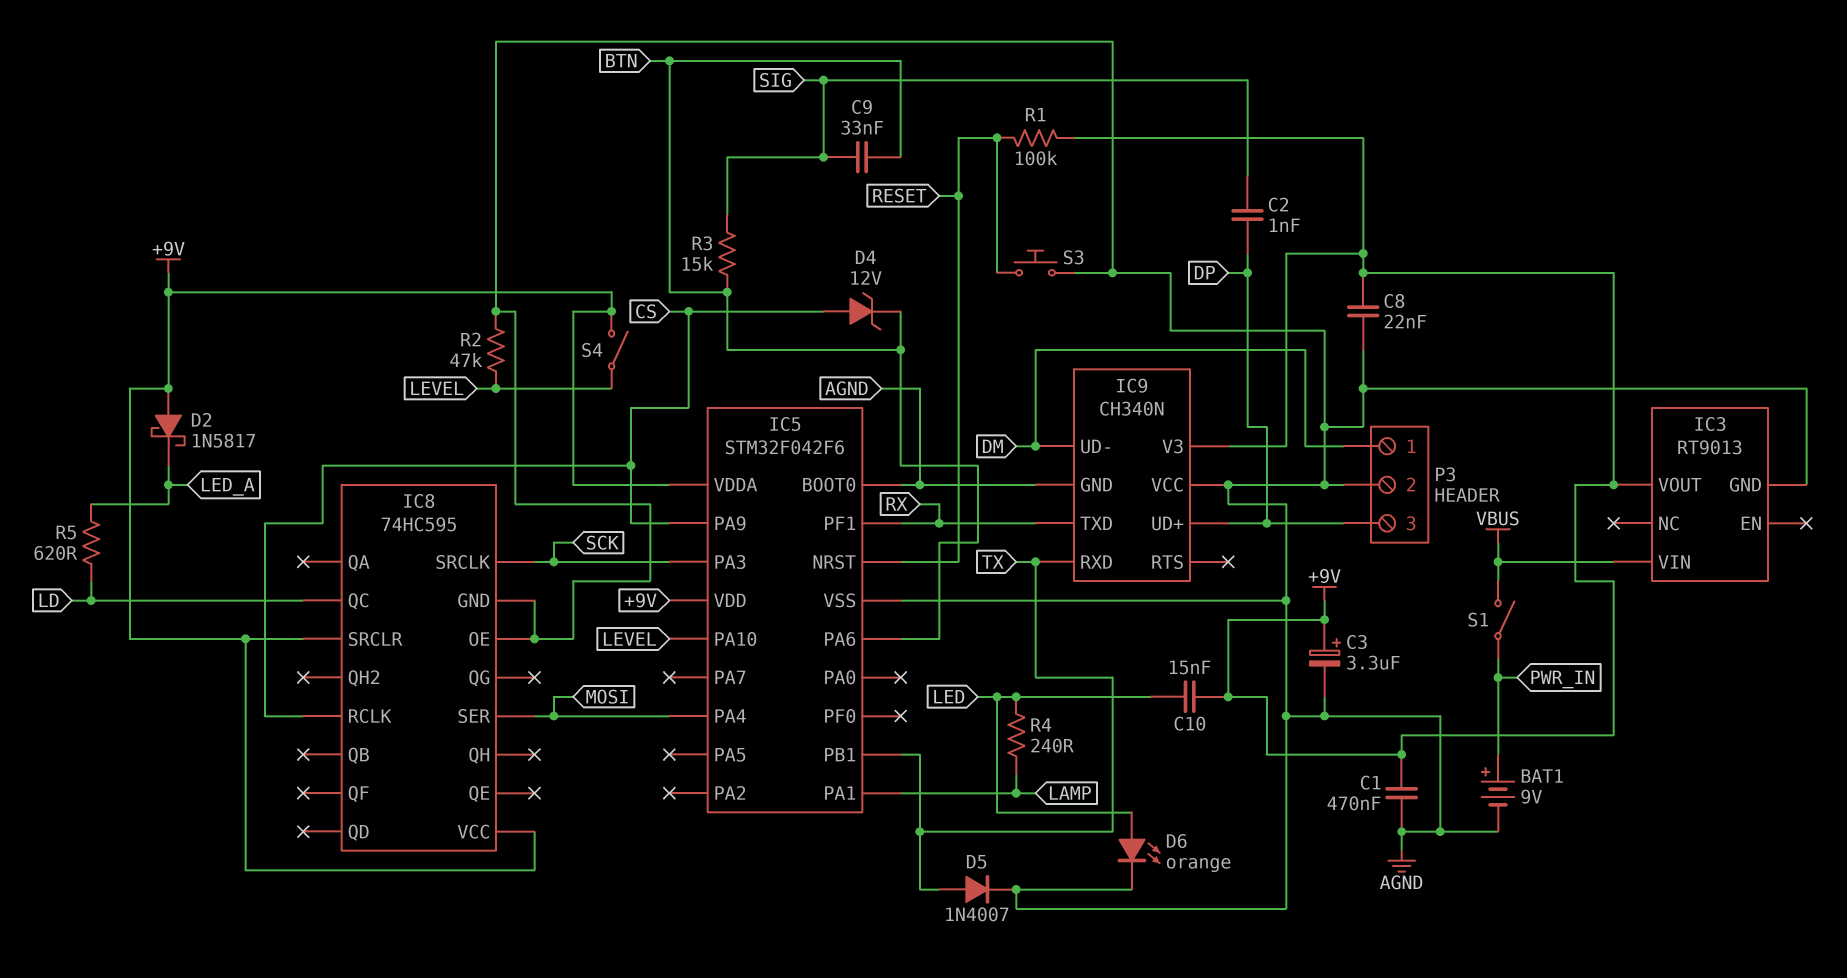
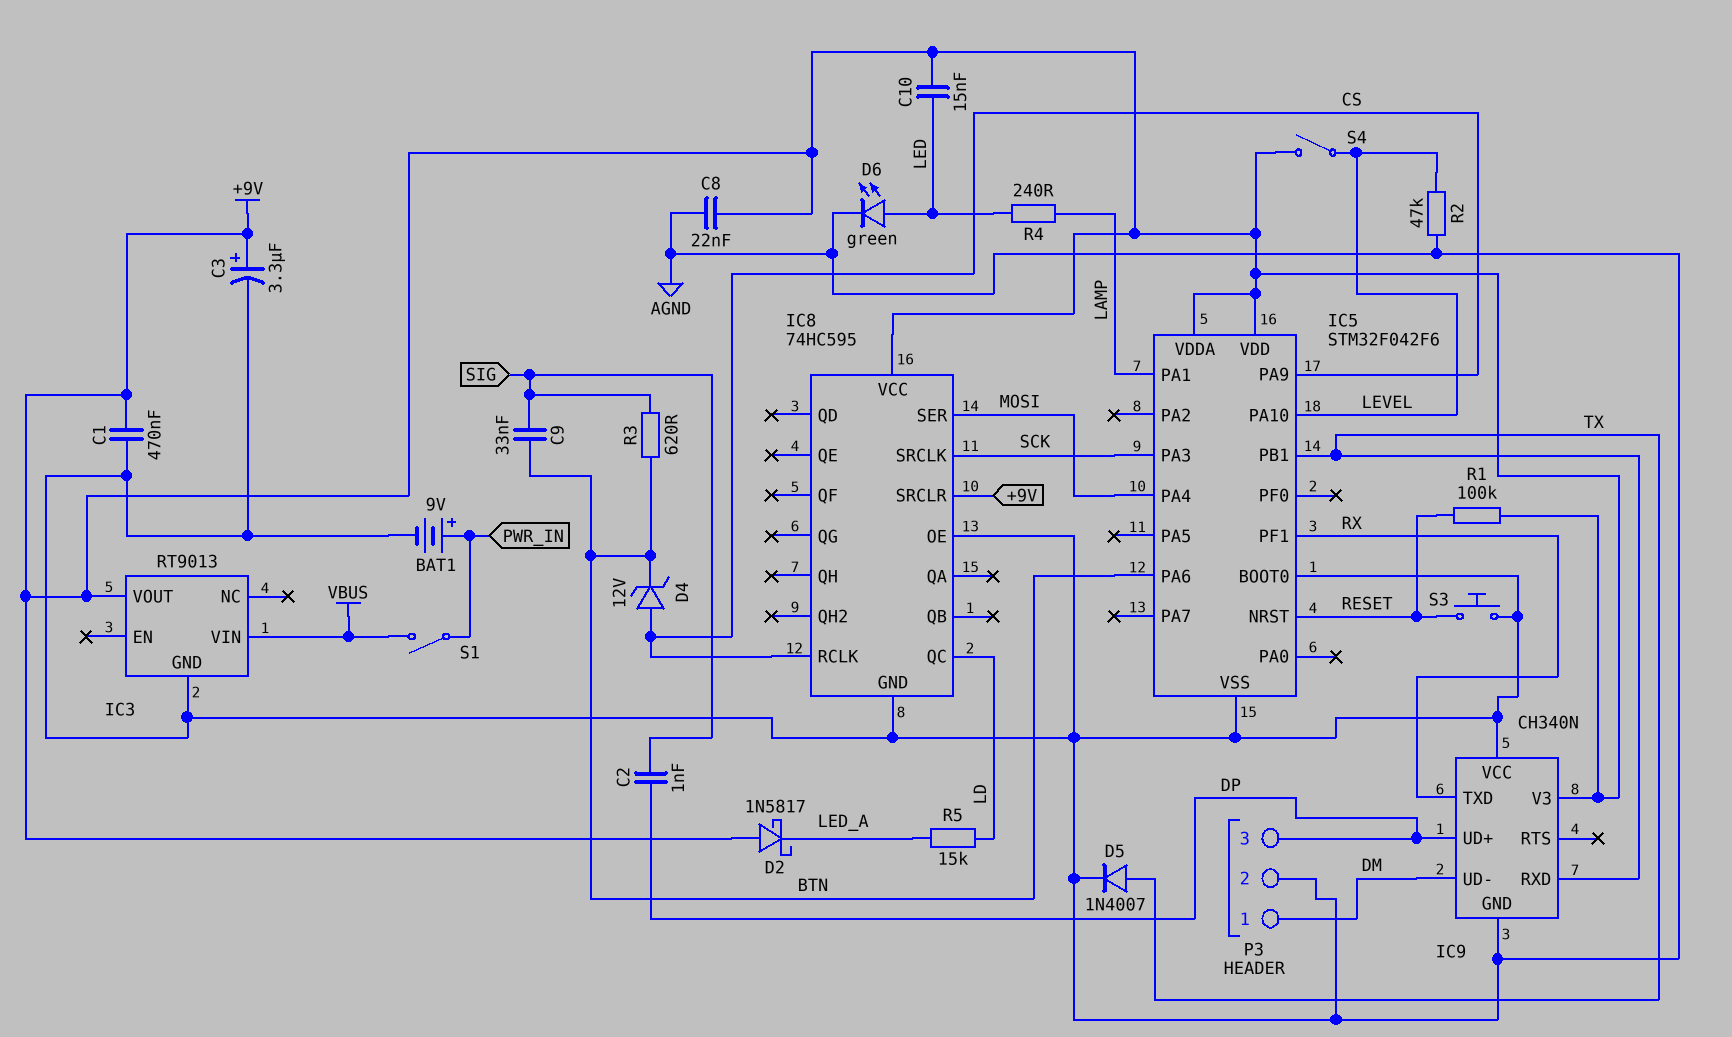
D6: LED orange (A LED, K AGND) -> LED green (A LED, K AGND)
R3: 15k (BTN, SIG) -> 620 (BTN, SIG)
R5: 620 (LD, LED_A) -> 15k (LD, LED_A)

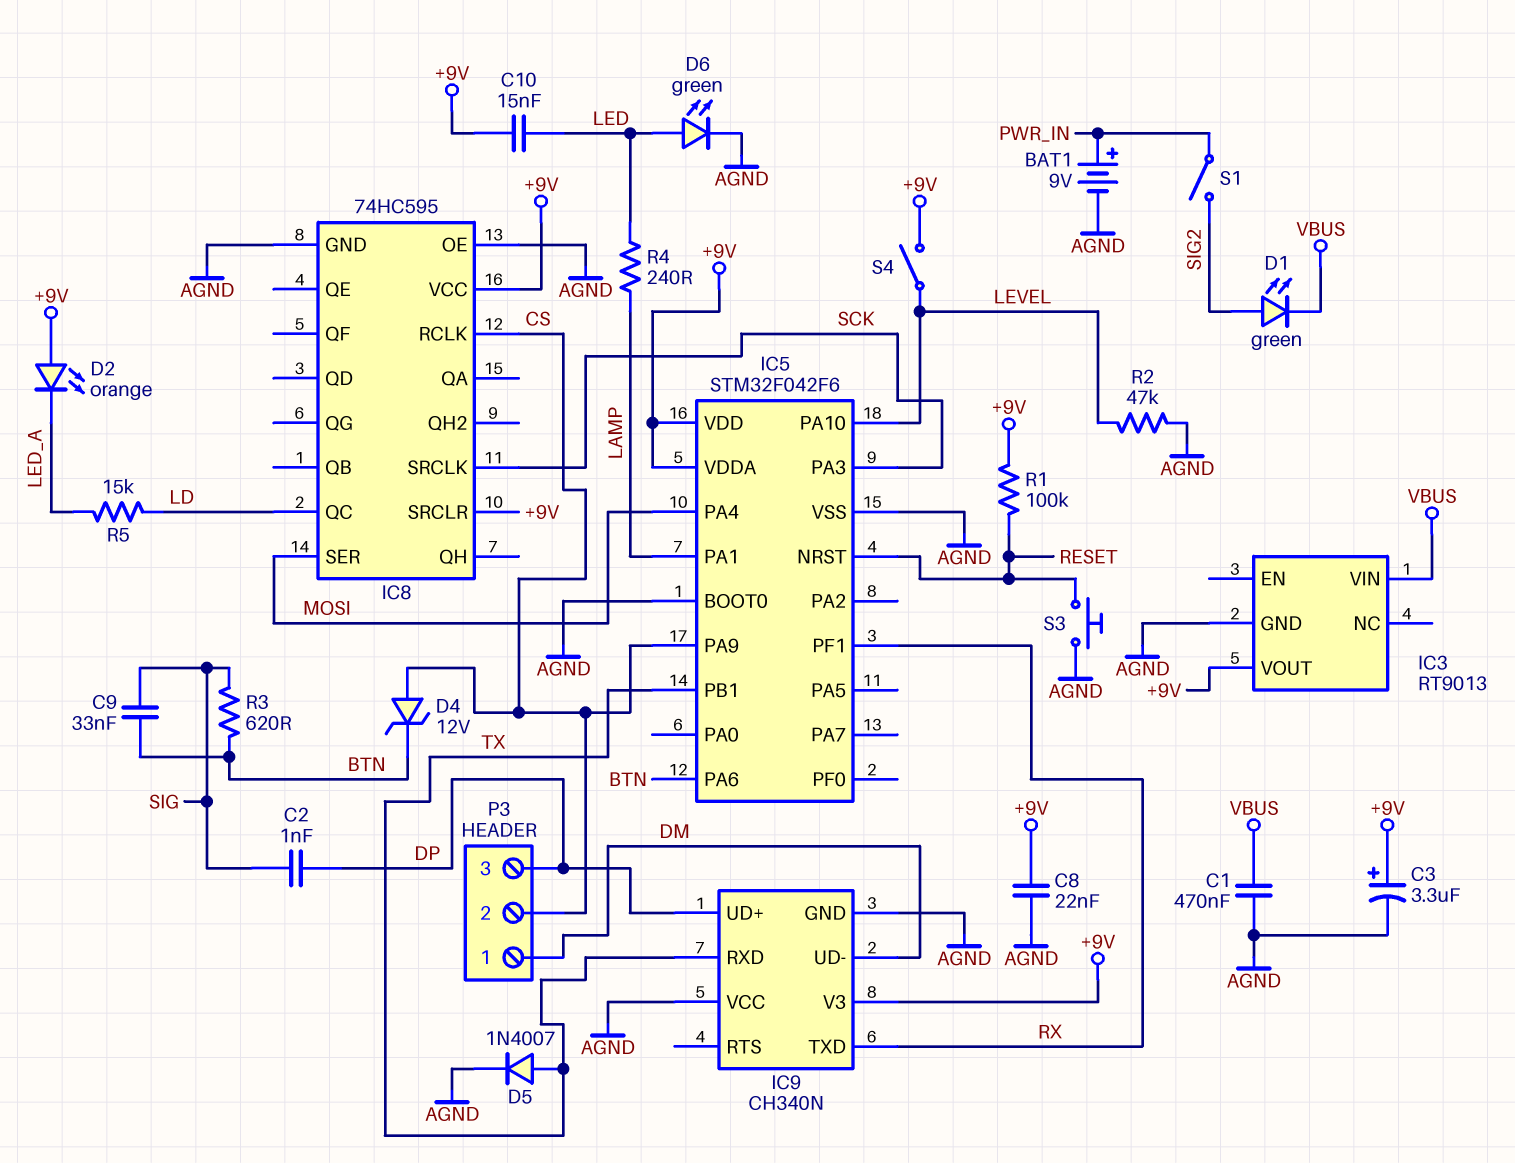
C1: 470nF (+9V, AGND) -> 470nF (AGND, VBUS)
D1: none -> LED green (A SIG2, K VBUS)
D2: schottky 1N5817 (A +9V, K LED_A) -> LED orange (A +9V, K LED_A)
P3 pin 2: AGND -> CS
S1: switch (PWR_IN, VBUS) -> switch (PWR_IN, SIG2)

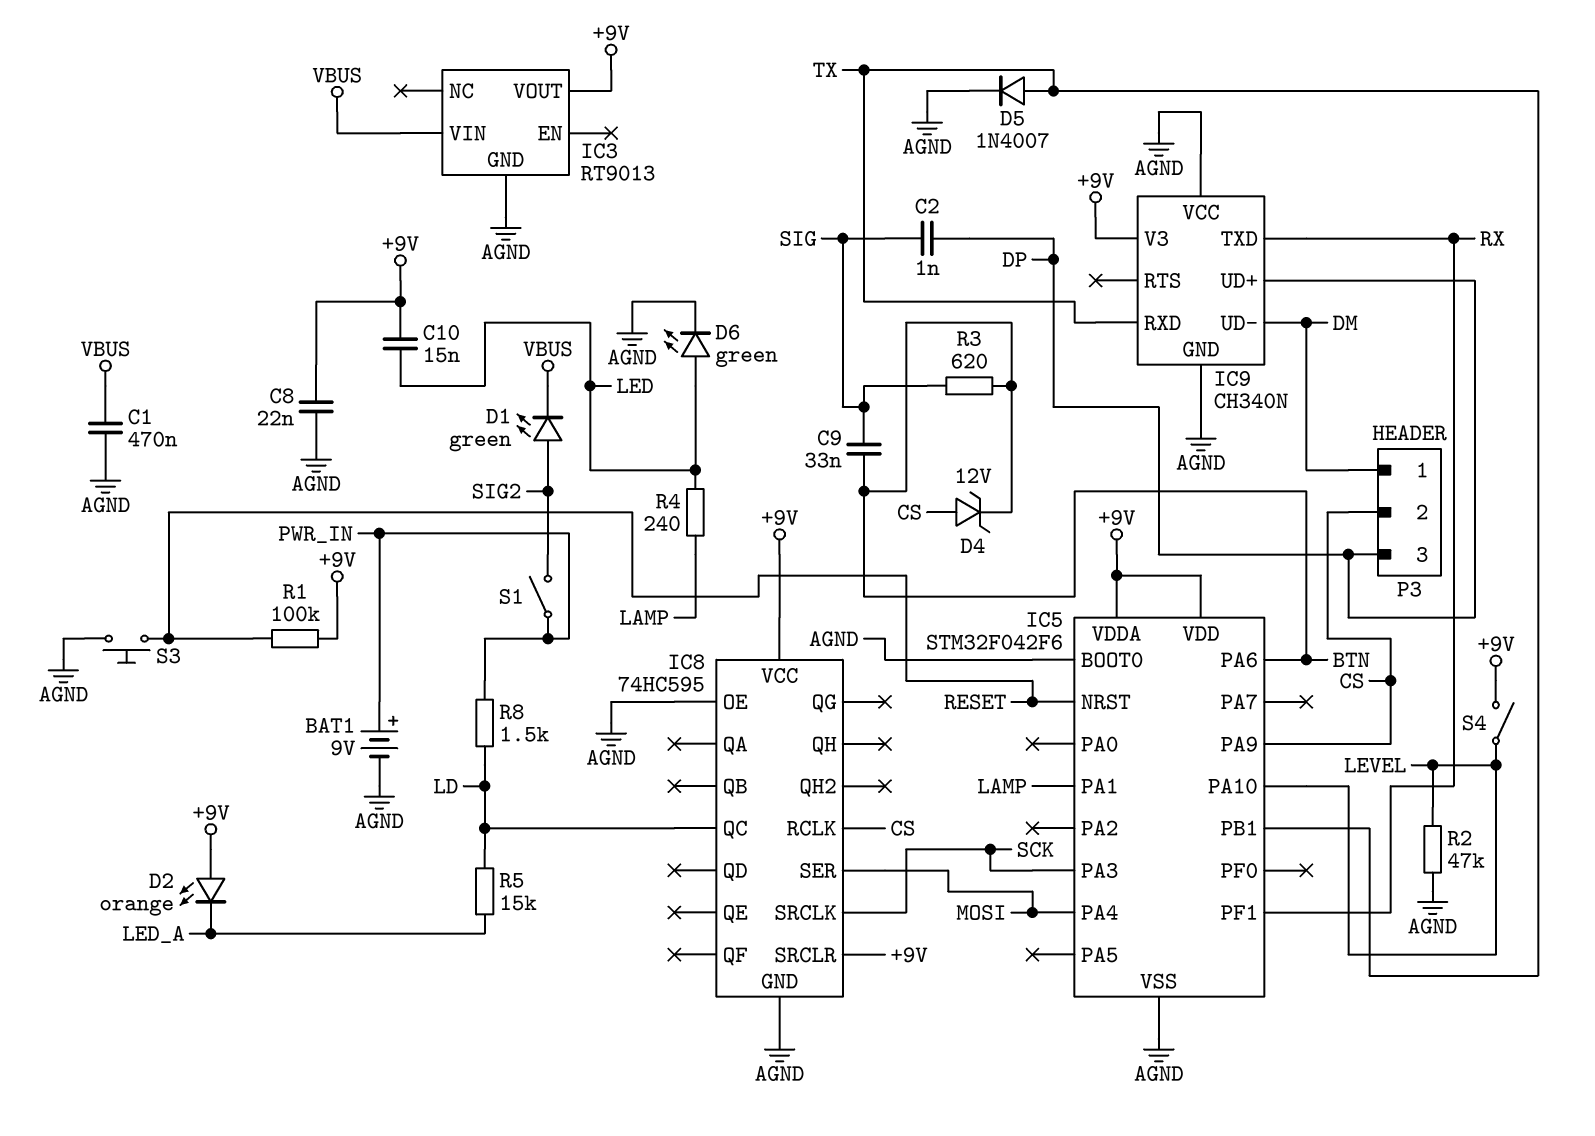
C3: 3.3uF (plus +9V, minus AGND) -> none
R8: none -> 1.5k (LD, PWR_IN)

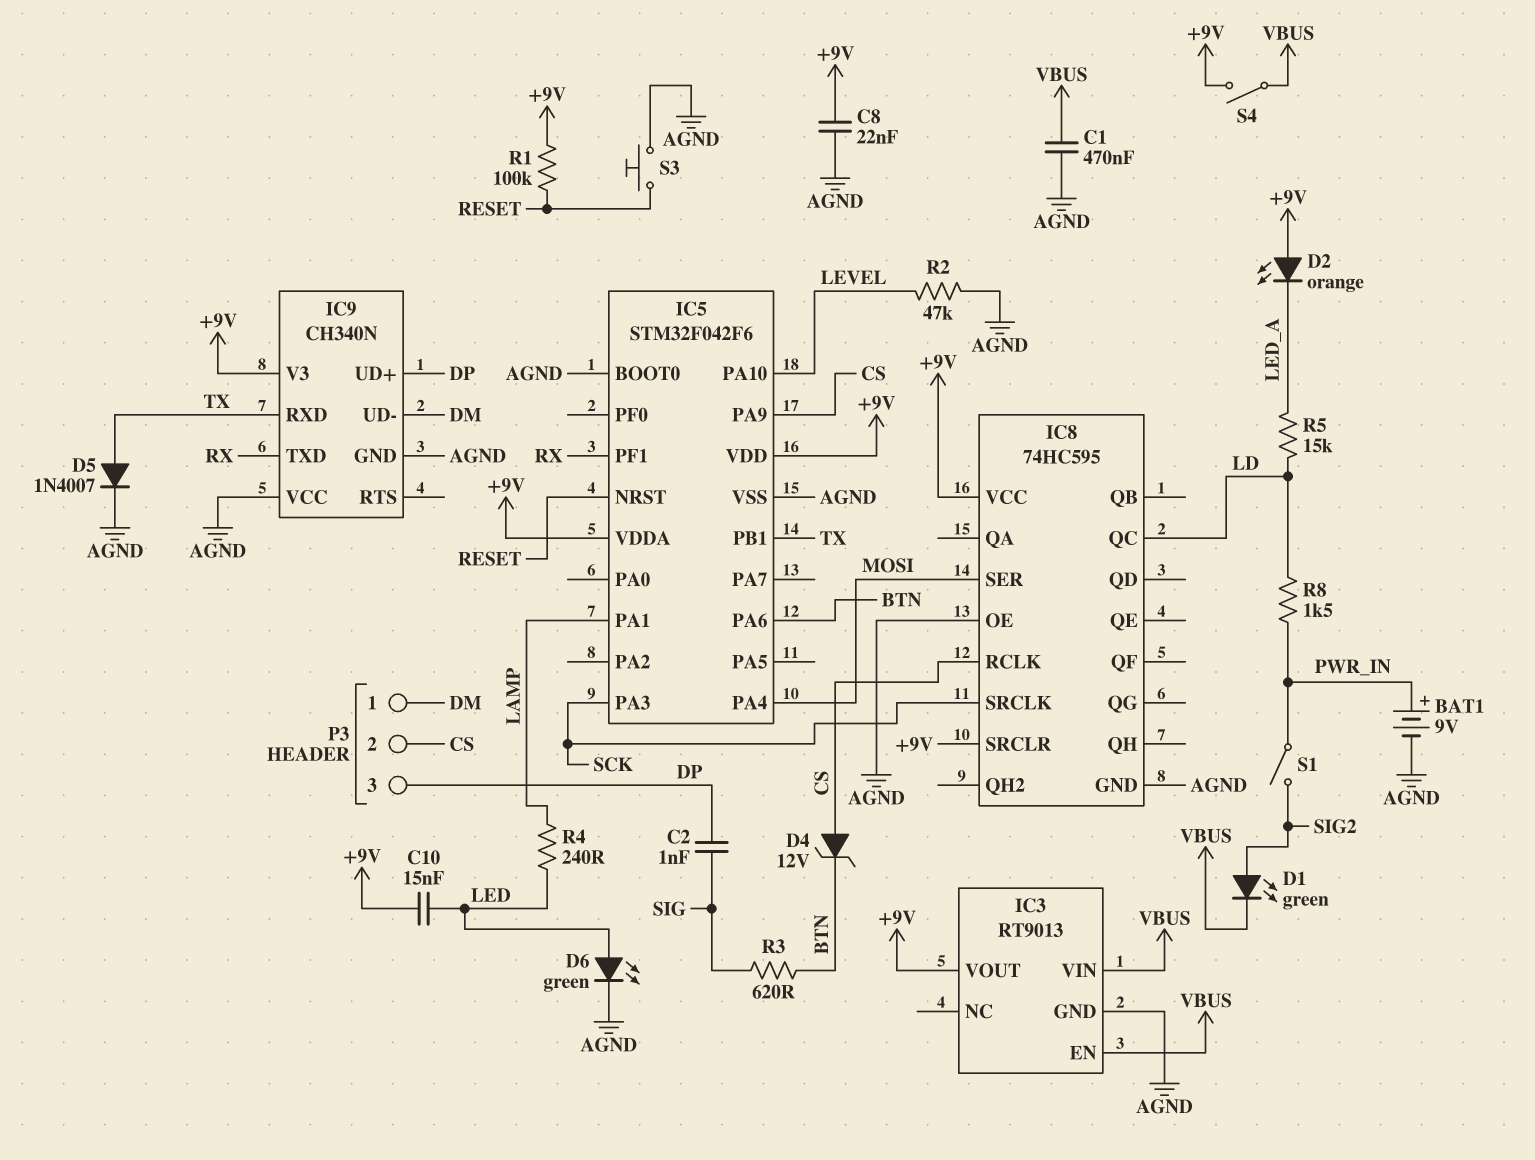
C9: 33nF (BTN, SIG) -> none
IC3 pin EN: none -> VBUS
S4: switch (+9V, LEVEL) -> switch (+9V, VBUS)

